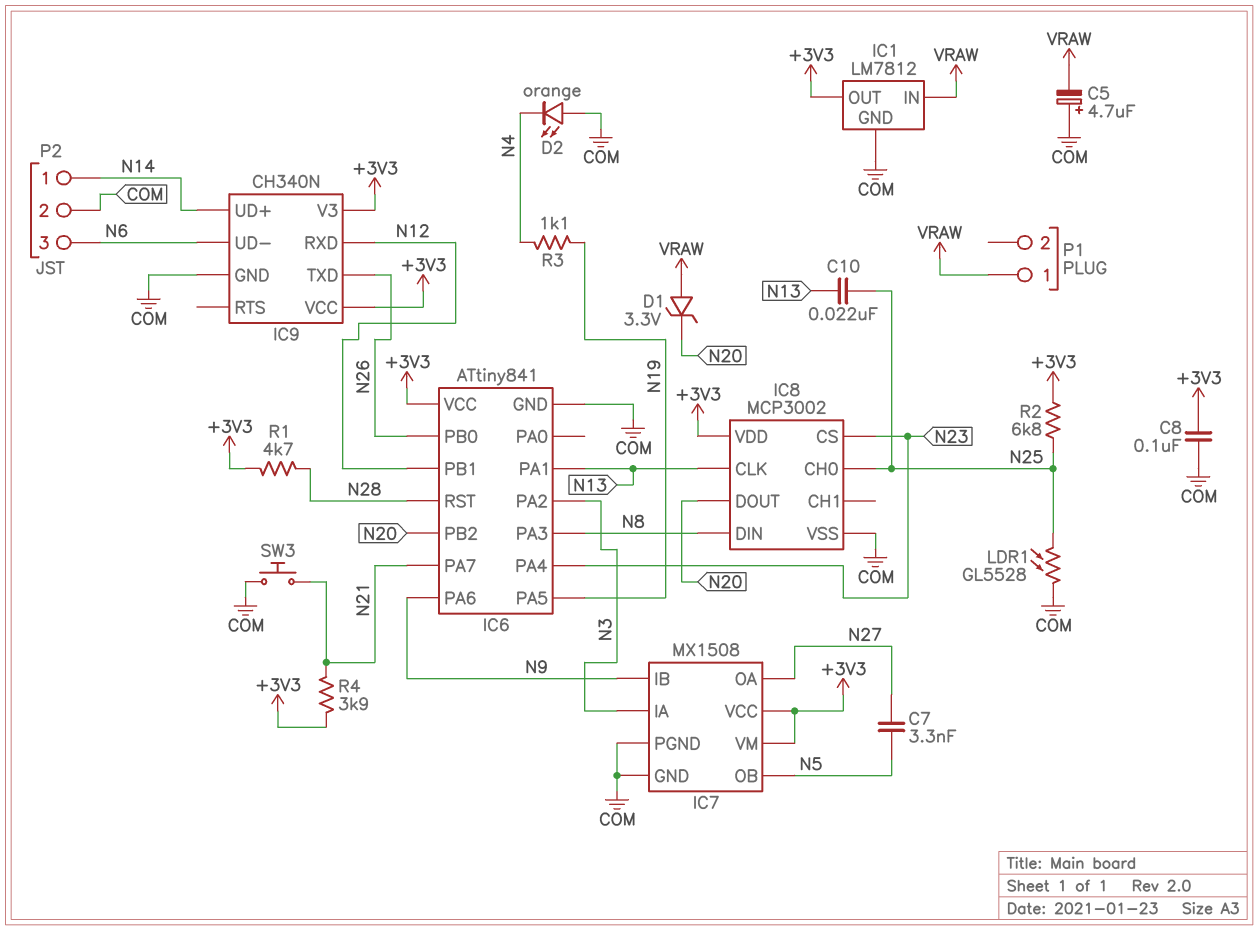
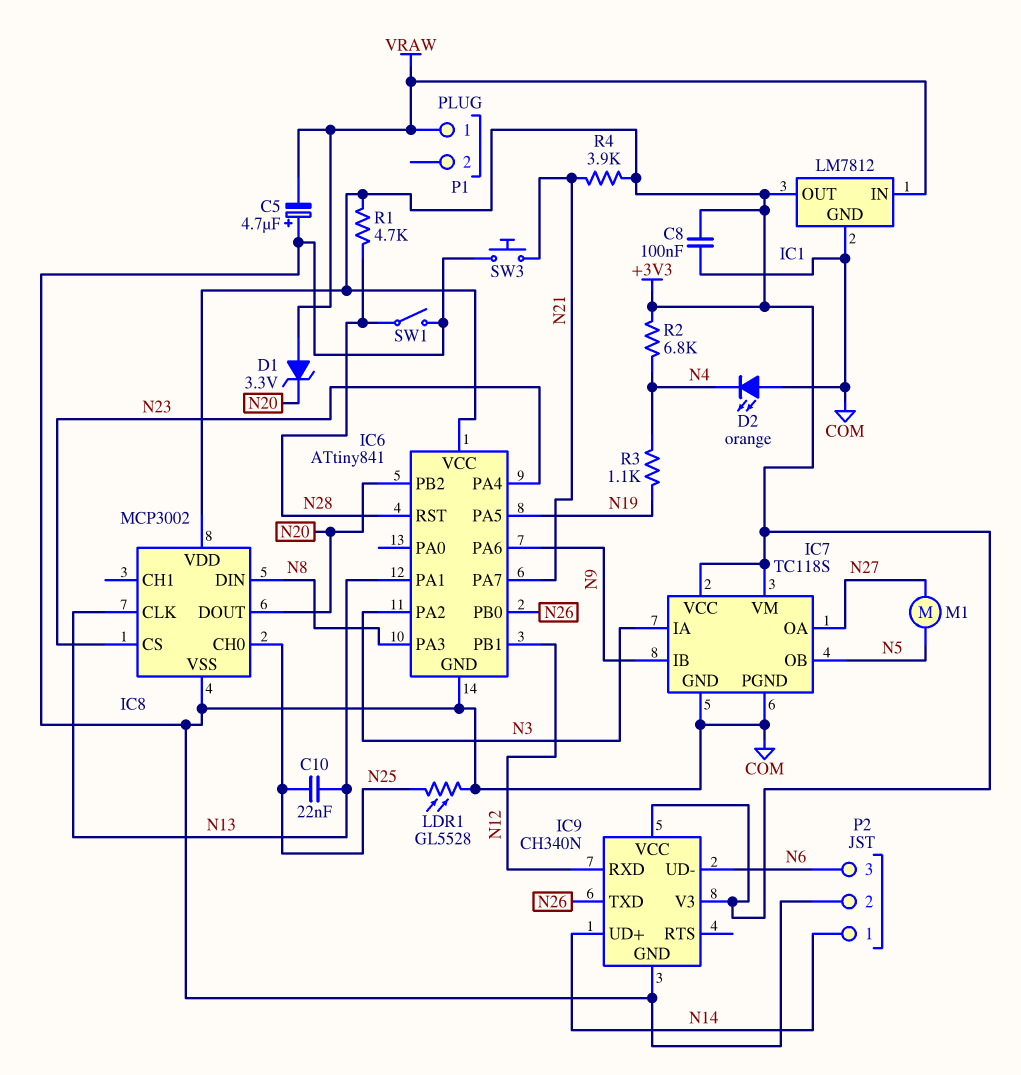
C7: 3.3nF (N5, N27) -> none
IC7: MX1508 -> TC118S
M1: none -> motor (N5, N27)
R2: 6.8k (+3V3, N25) -> 6.8k (+3V3, N4)
SW1: none -> switch (COM, N28)

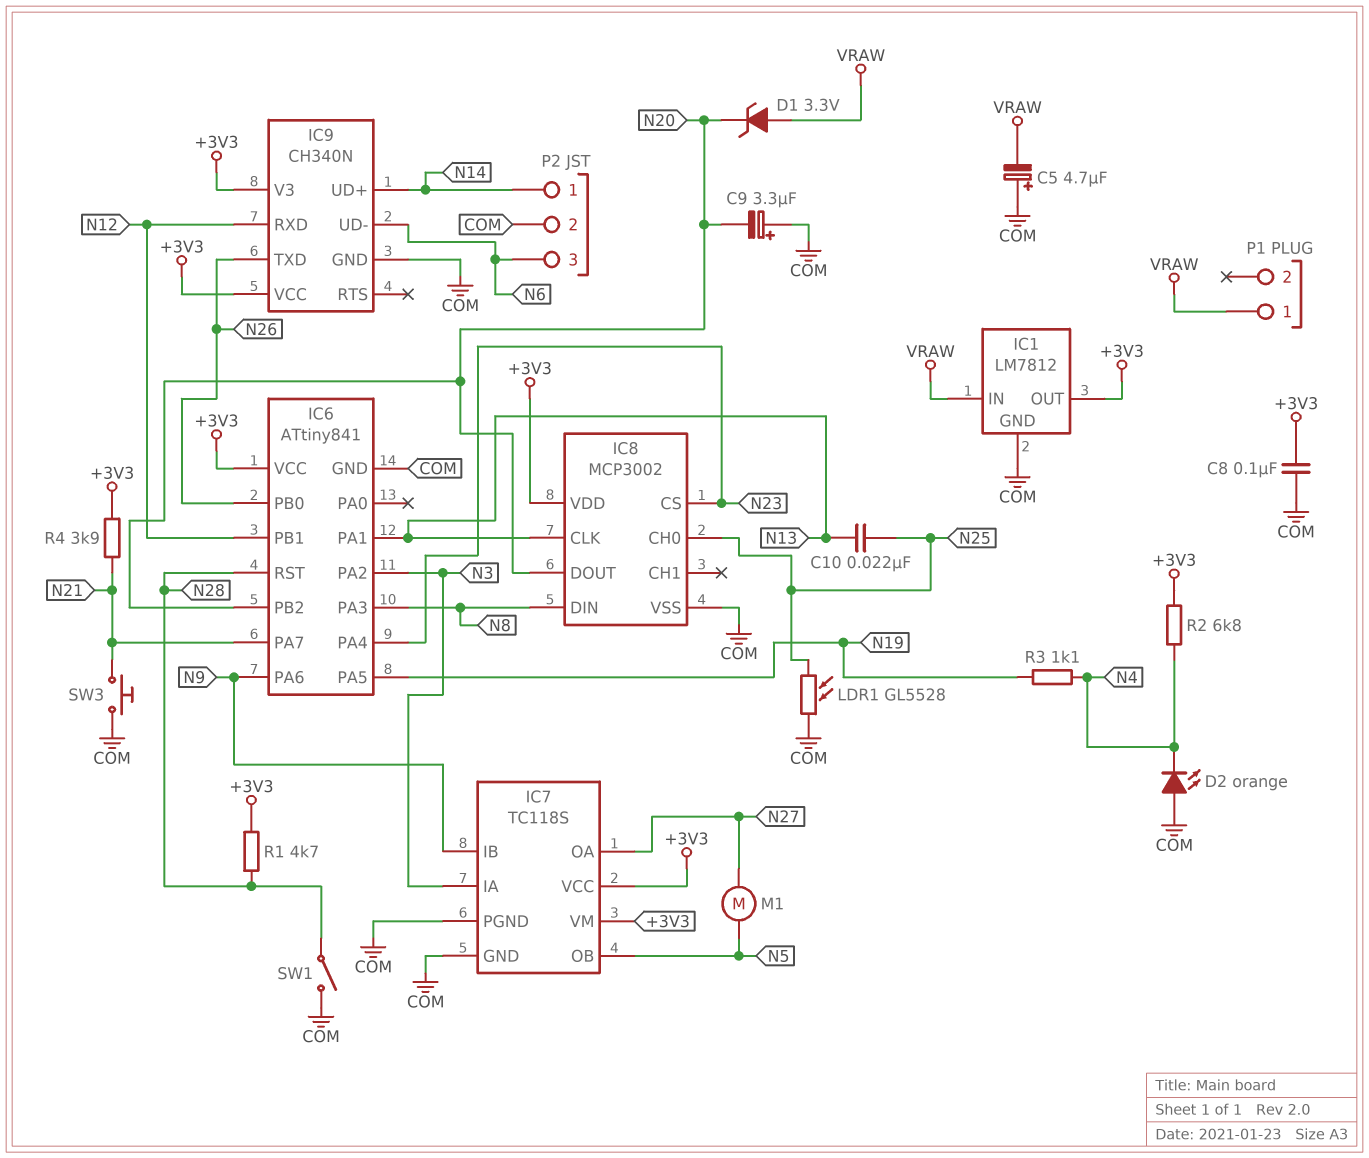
C9: none -> 3.3uF (plus COM, minus N20)

